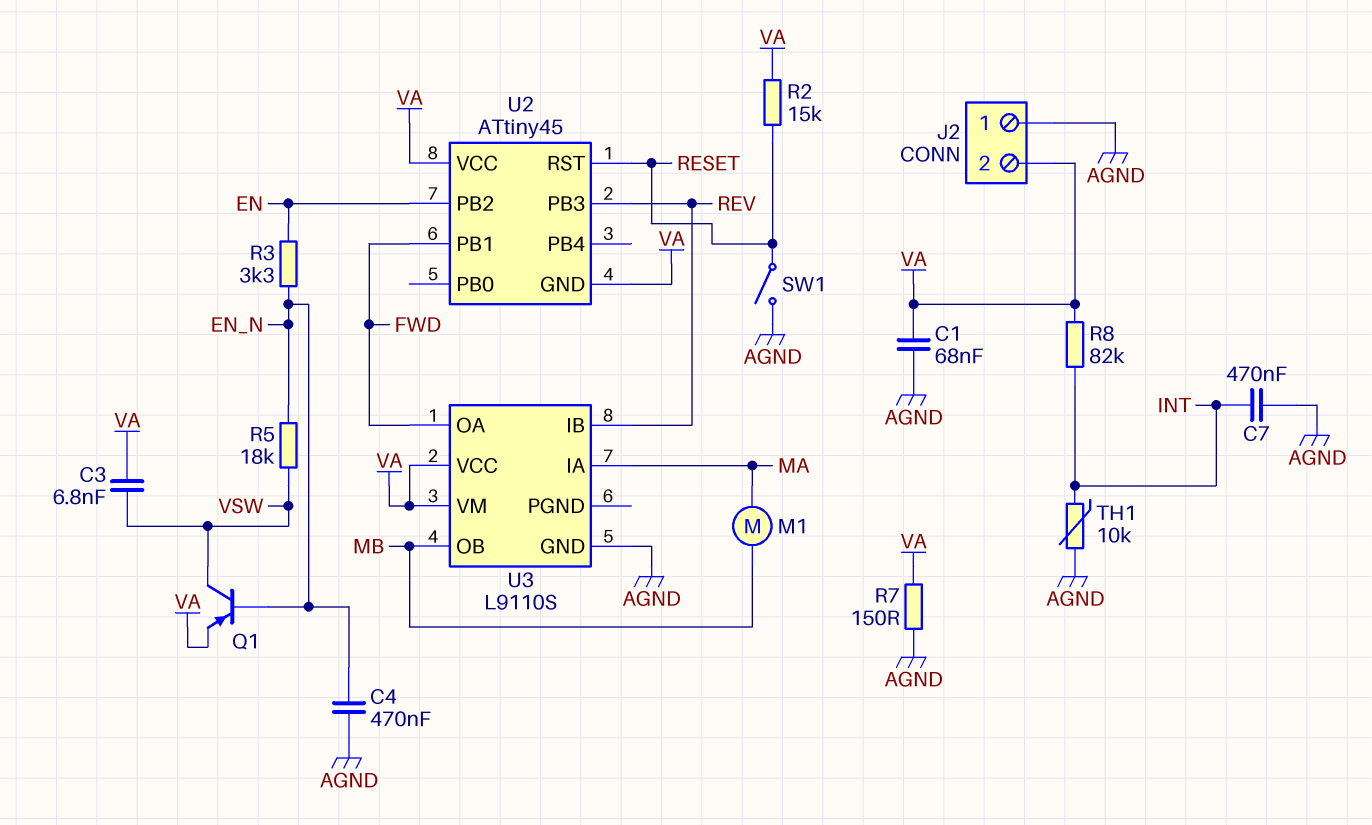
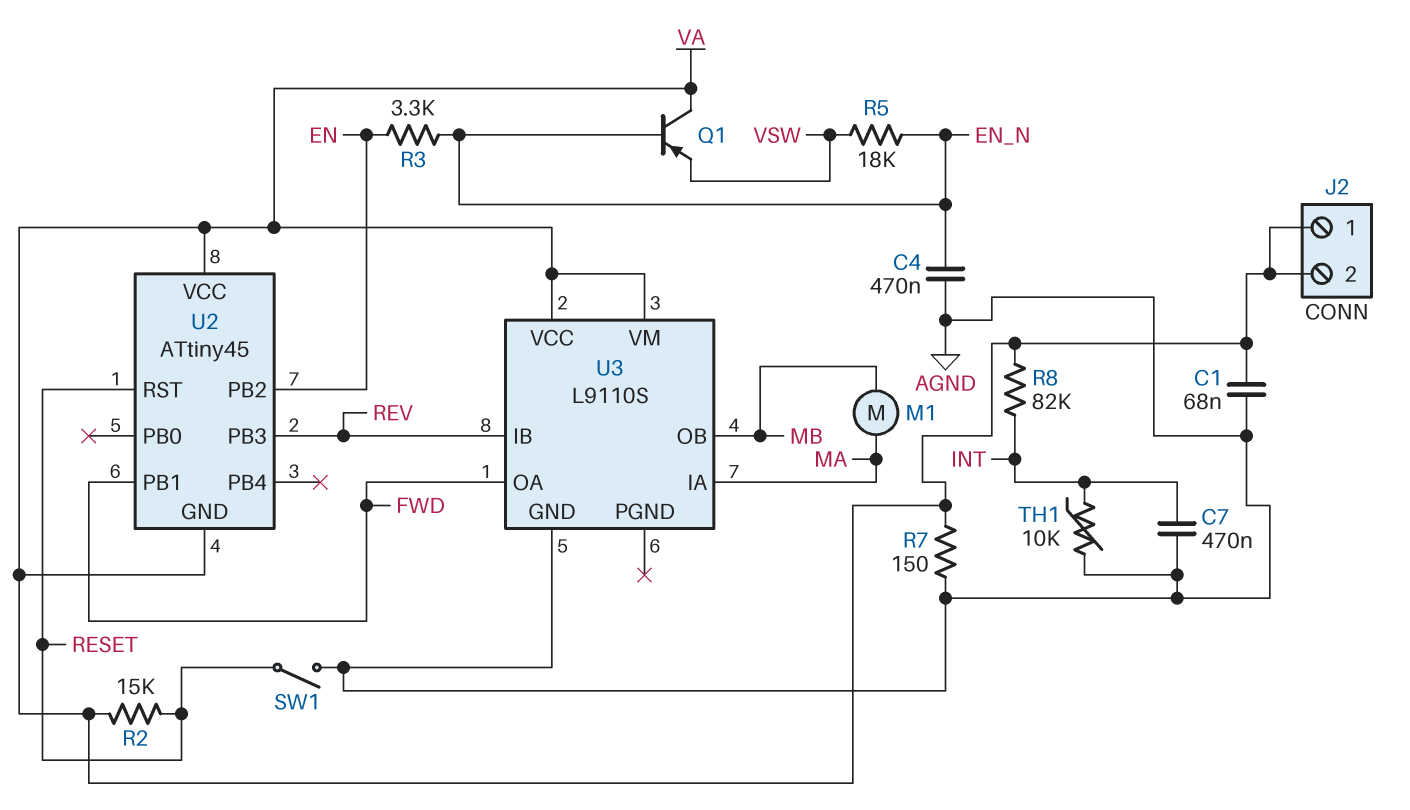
C3: 6.8nF (VA, VSW) -> none
J2 pin 1: AGND -> VA
Q1: PNP (B EN_N, C VSW, E VA) -> PNP (B EN_N, C VA, E VSW)

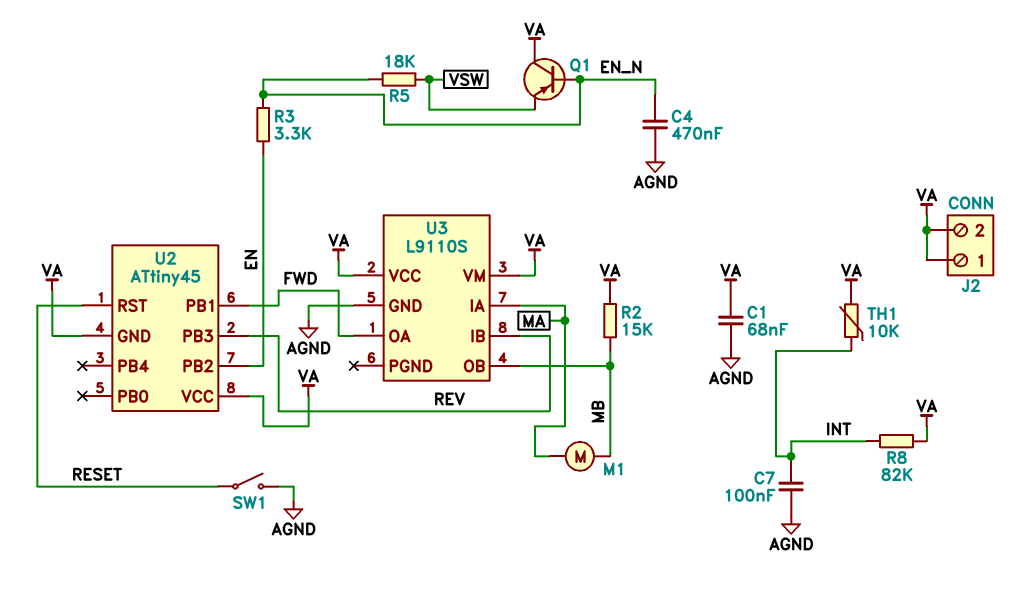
C7: 470nF (AGND, INT) -> 100nF (AGND, INT)
R2: 15k (RESET, VA) -> 15k (MB, VA)
R7: 150 (AGND, VA) -> none
TH1: 10k (AGND, INT) -> 10k (INT, VA)

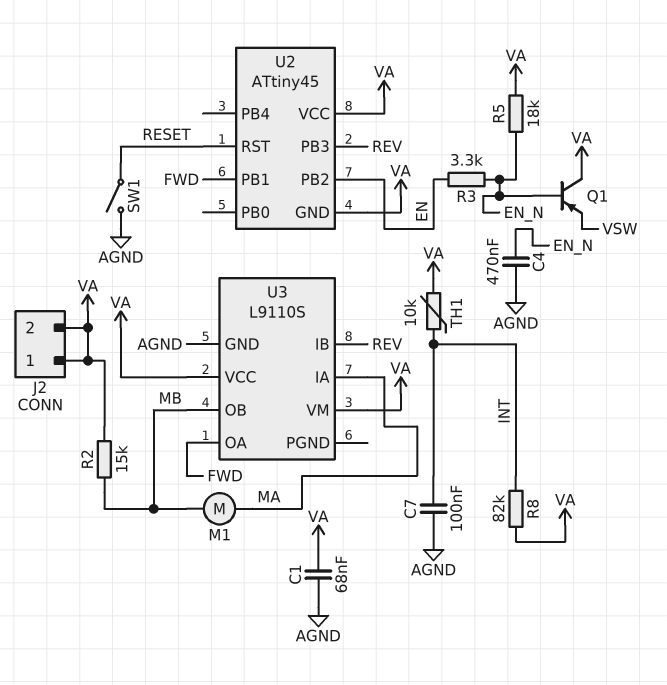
R5: 18k (EN_N, VSW) -> 18k (EN_N, VA)

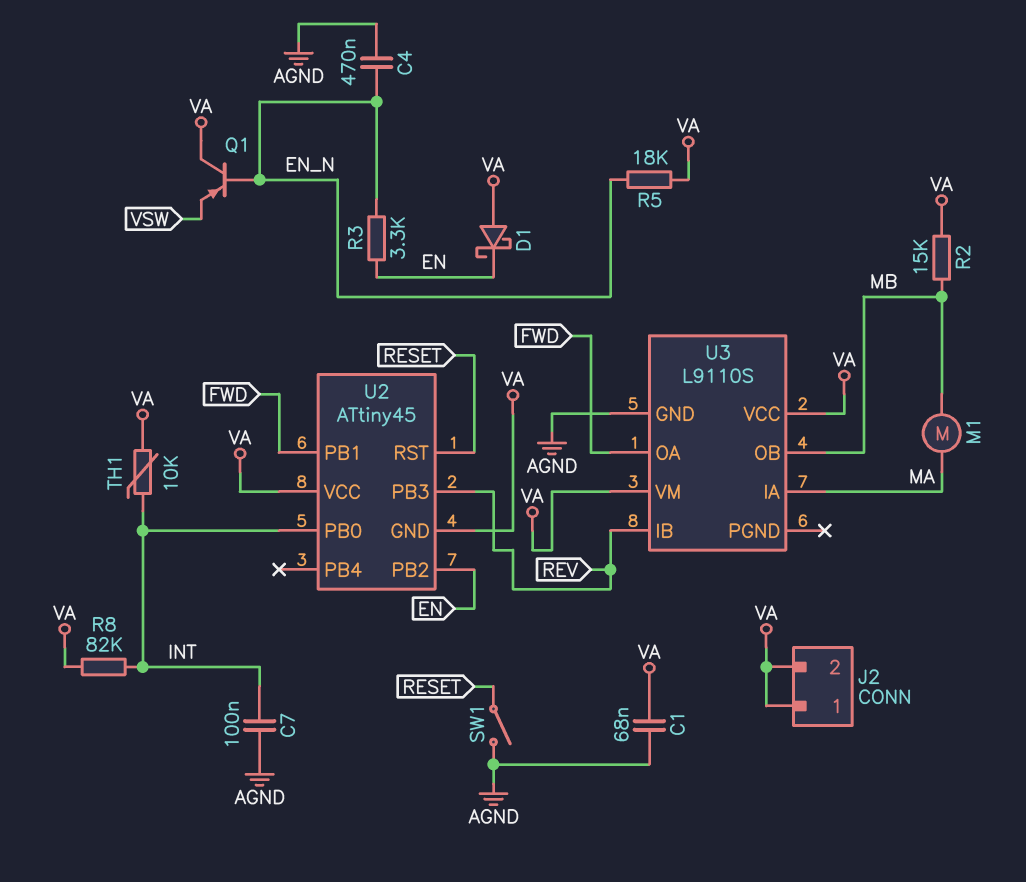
D1: none -> schottky (A VA, K EN)
U2 pin PB0: none -> INT

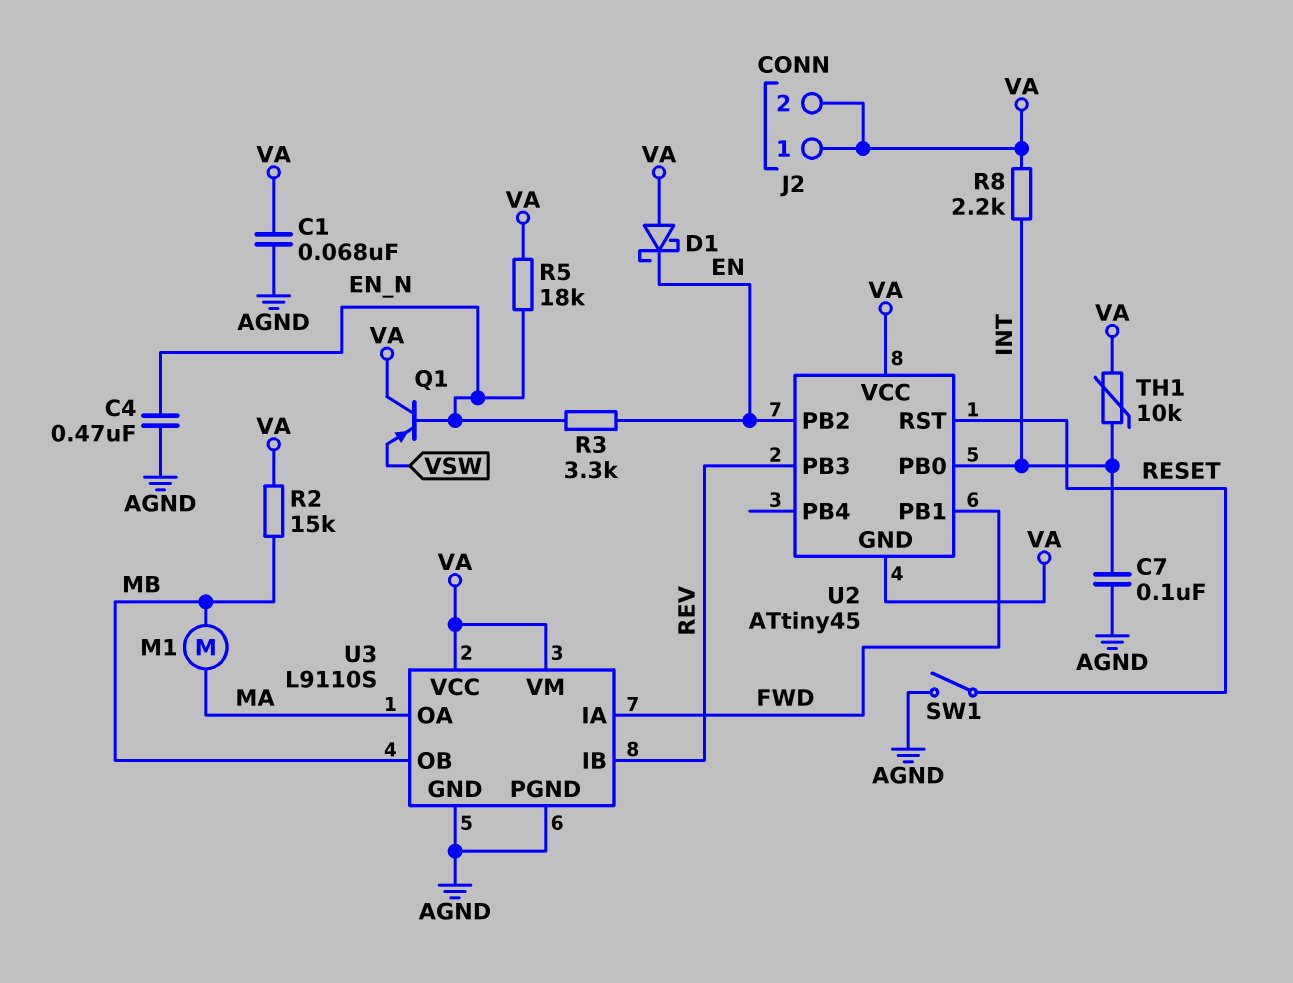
R8: 82k (INT, VA) -> 2.2k (INT, VA)
U3 pin IA: MA -> FWD
U3 pin OA: FWD -> MA
U3 pin PGND: none -> AGND

